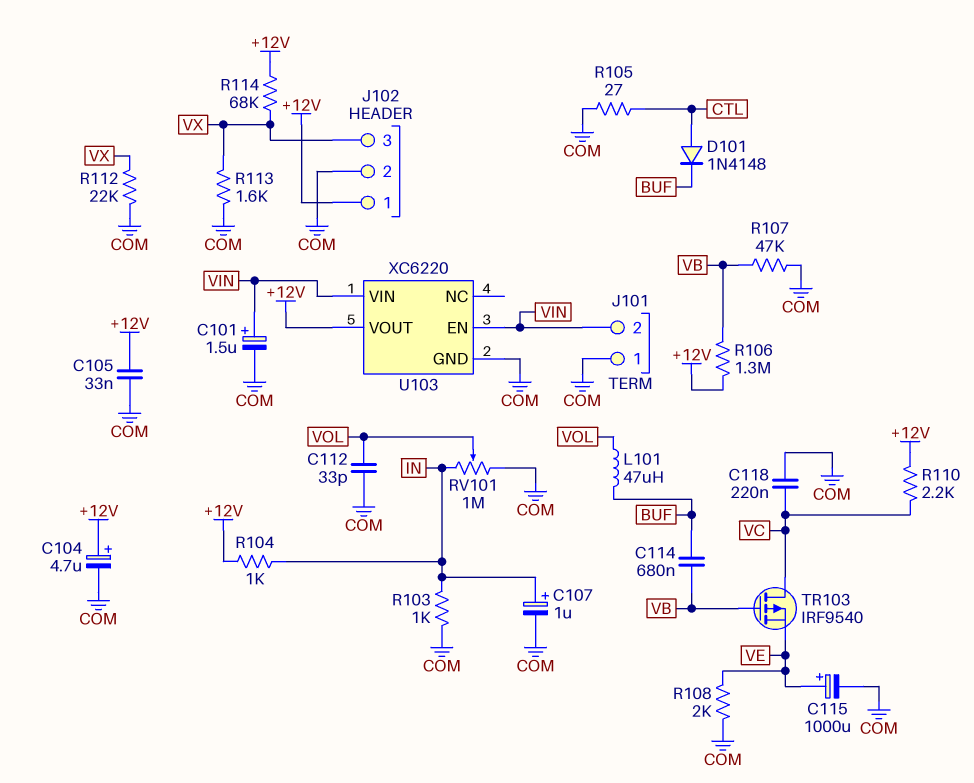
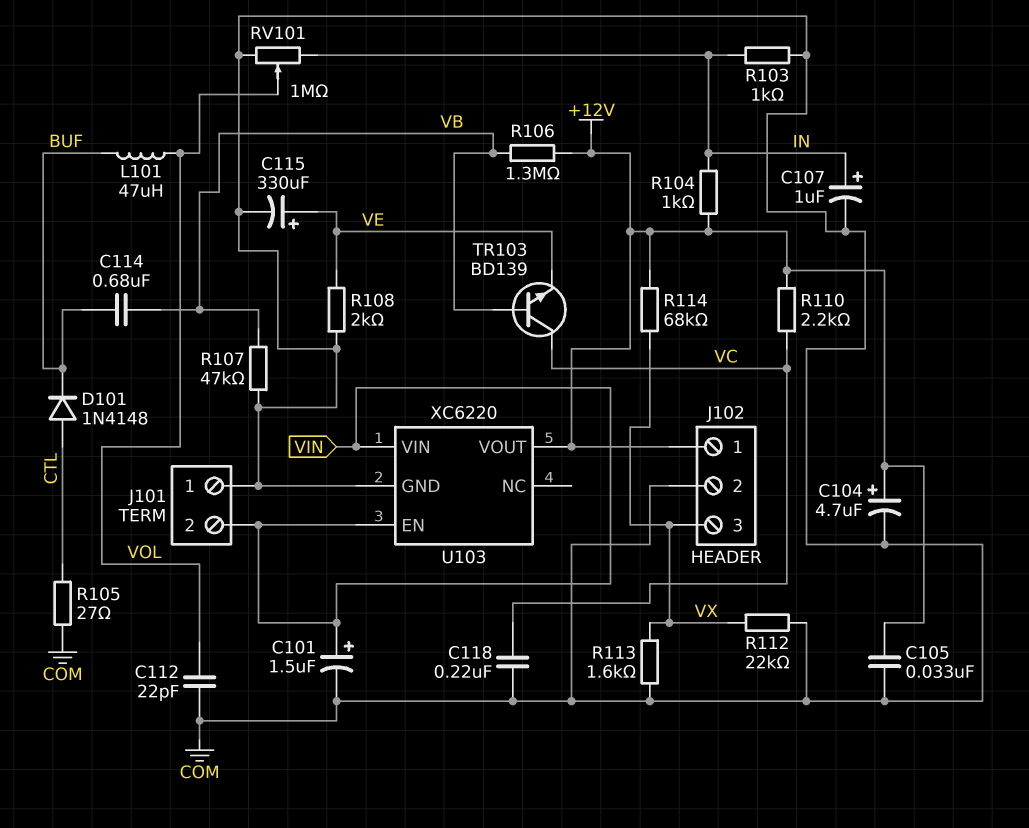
C112: 33pF (COM, VOL) -> 22pF (COM, VOL)
C115: 1000uF (plus VE, minus COM) -> 330uF (plus VE, minus COM)
TR103: PMOS IRF9540 (G VB, D VC, S VE) -> NPN BD139 (B VB, C VC, E VE)

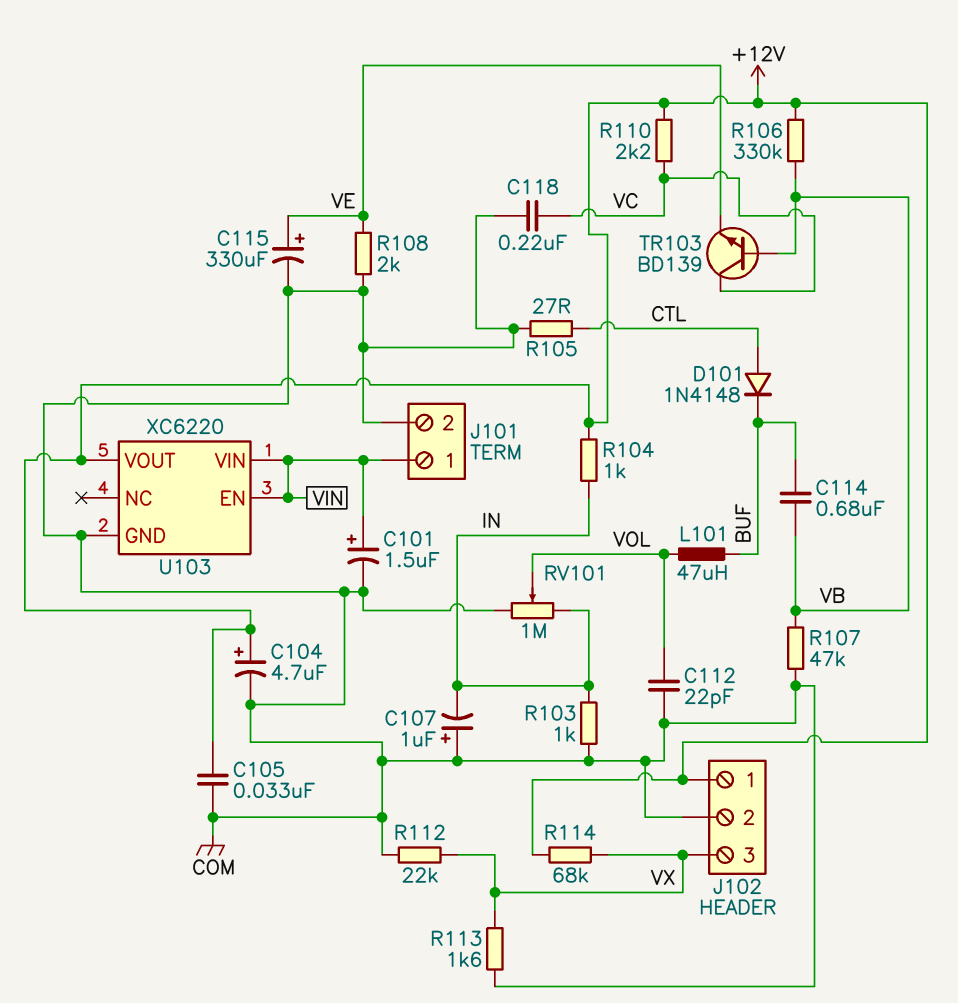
C107: 1uF (plus IN, minus COM) -> 1uF (plus COM, minus IN)
J101 pin 1: COM -> VIN
J101 pin 2: VIN -> COM
R106: 1.3M (+12V, VB) -> 330k (+12V, VB)

